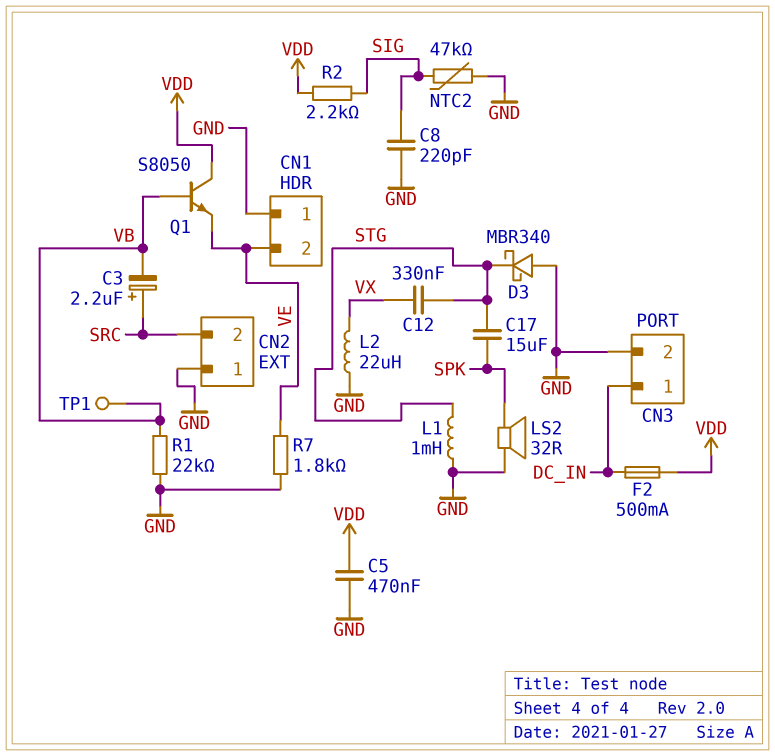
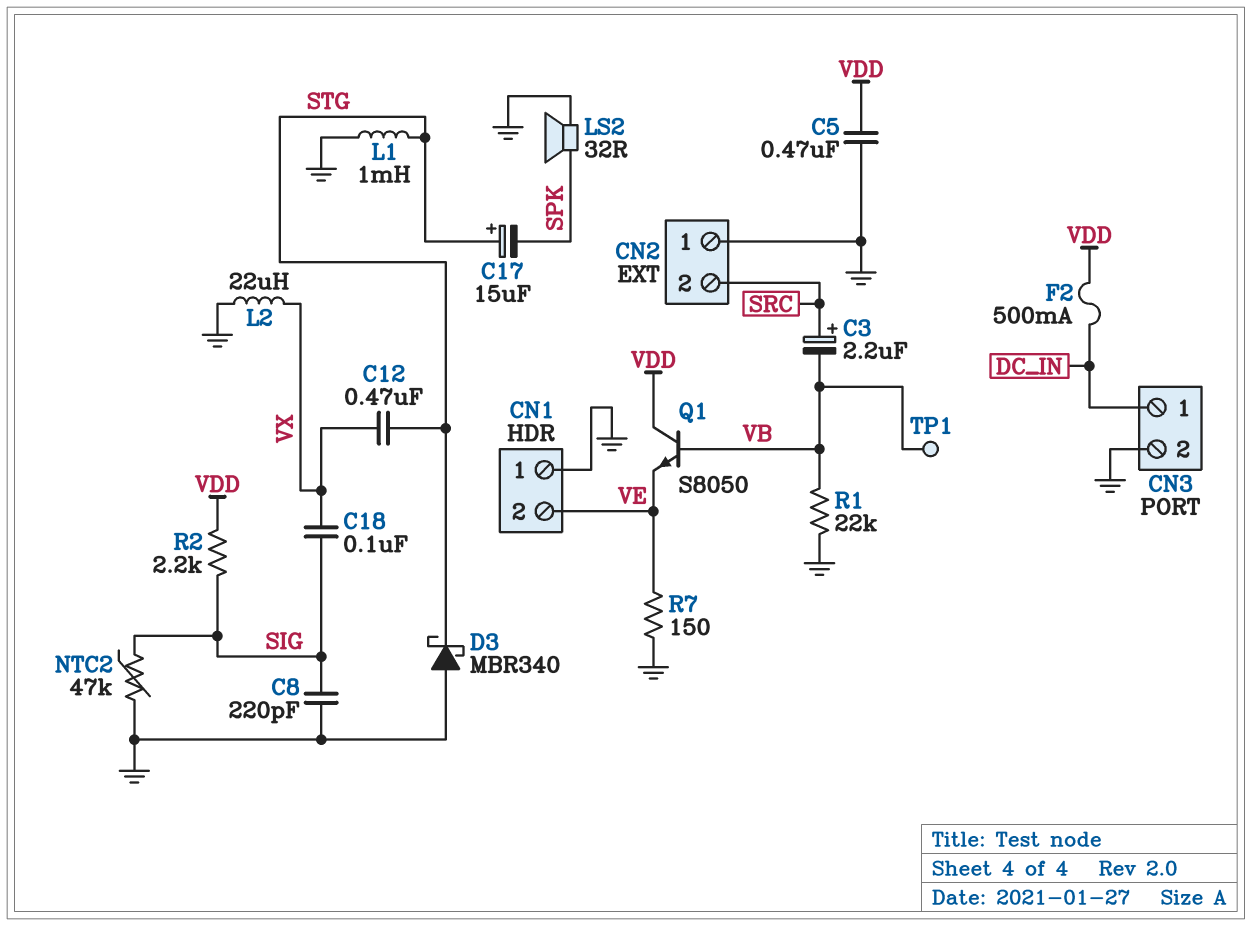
C12: 330nF (STG, VX) -> 470nF (STG, VX)
C17: 15uF (SPK, STG) -> 15uF (plus STG, minus SPK)
C18: none -> 100nF (SIG, VX)
R7: 1.8k (GND, VE) -> 150 (GND, VE)

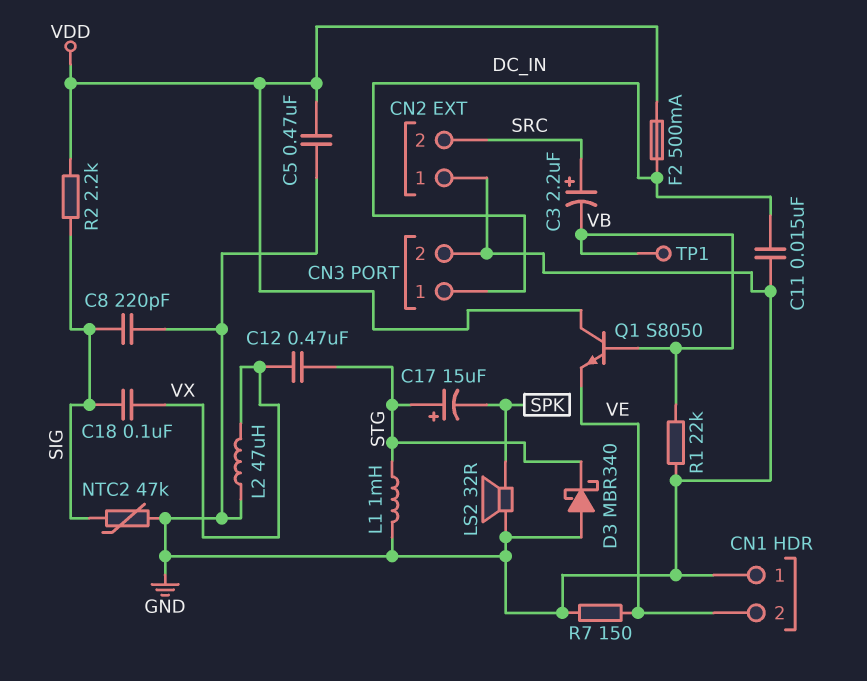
C11: none -> 15nF (DC_IN, GND)
L2: 22uH (GND, VX) -> 47uH (GND, VX)

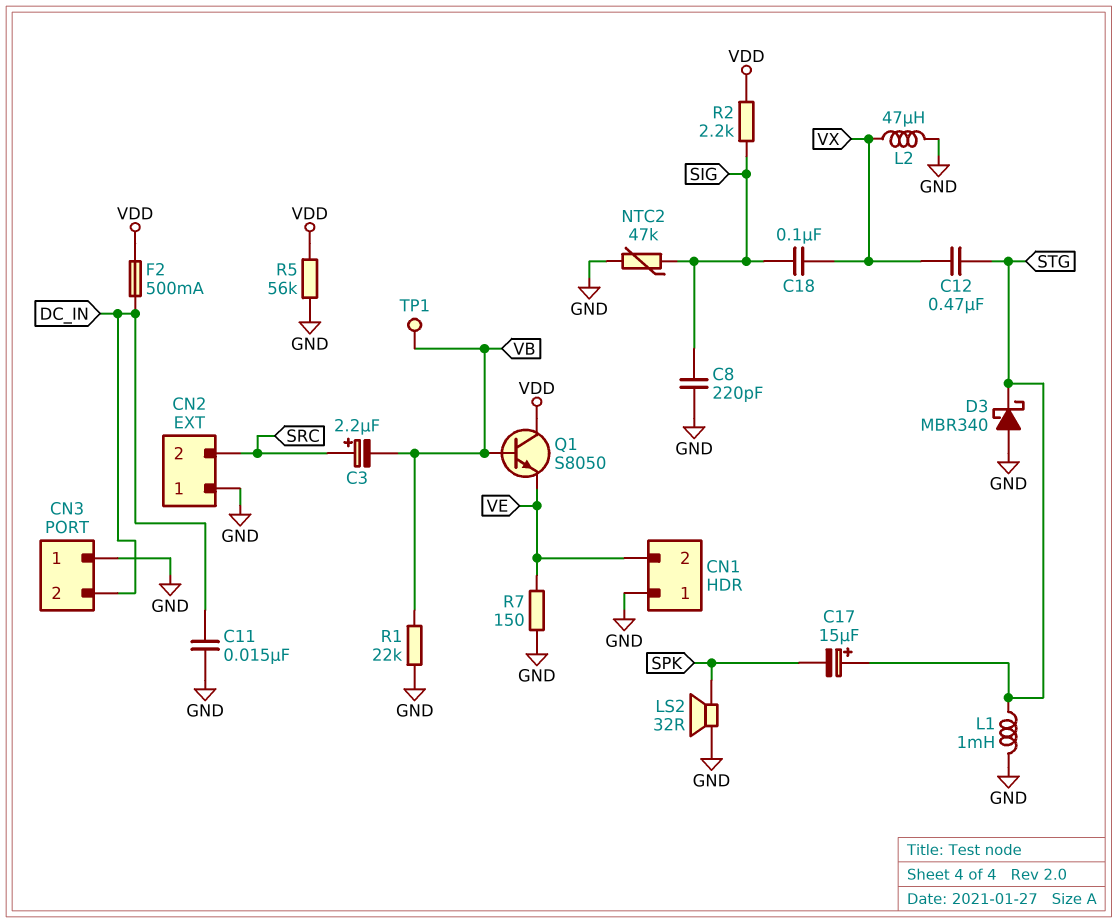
C5: 470nF (GND, VDD) -> none
CN3 pin 1: DC_IN -> GND
CN3 pin 2: GND -> DC_IN
R5: none -> 56k (GND, VDD)

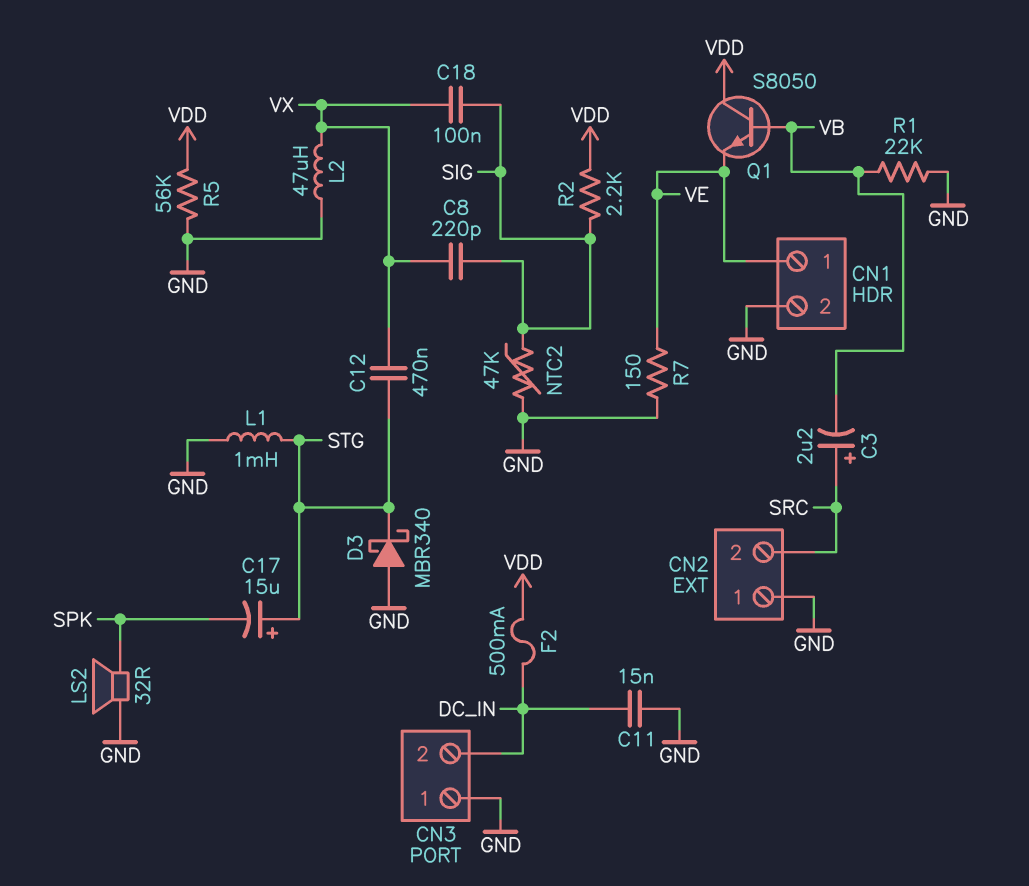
C8: 220pF (GND, SIG) -> 220pF (SIG, VX)
CN1 pin 1: GND -> VE
CN1 pin 2: VE -> GND
TP1: test point (VB) -> none

